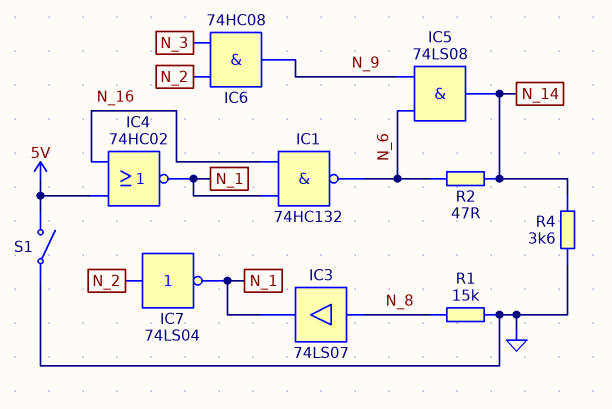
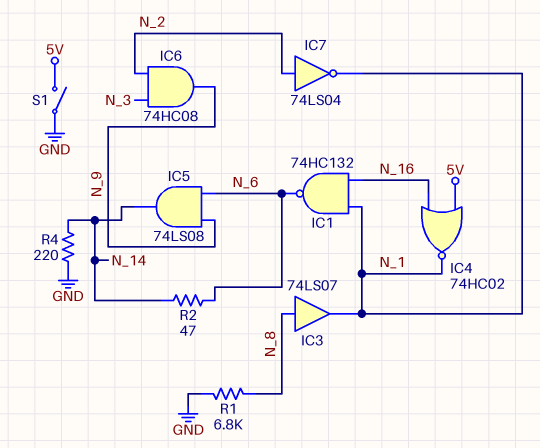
R1: 15k (GND, N_8) -> 6.8k (GND, N_8)
R4: 3.6k (GND, N_14) -> 220 (GND, N_14)

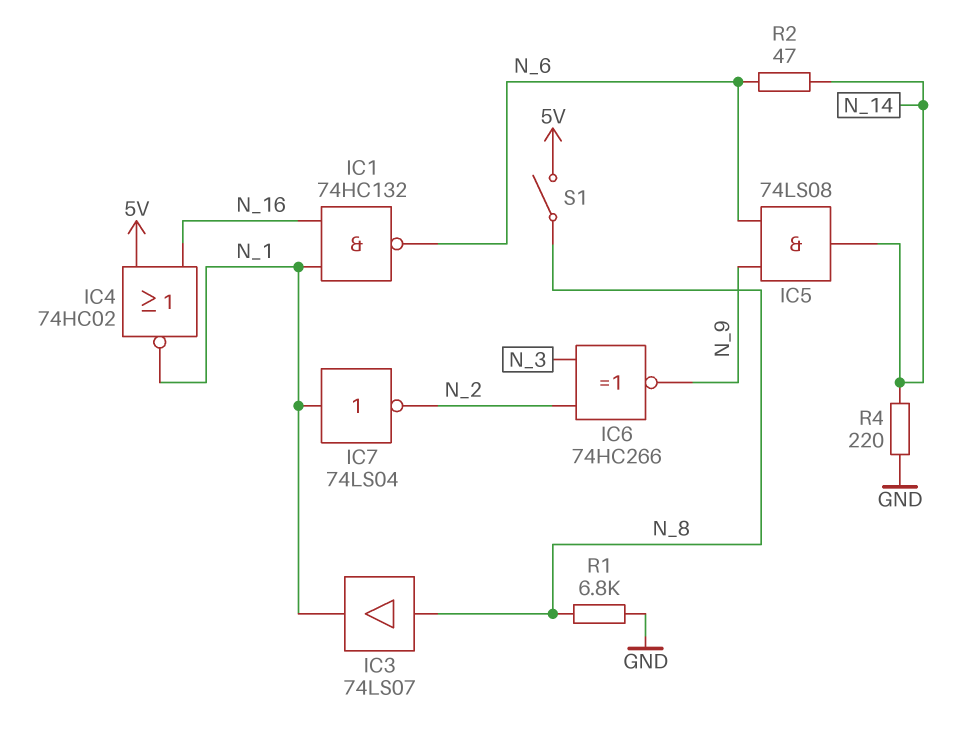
IC6: AND 74HC08 (in N_2, in N_3, out N_9) -> XNOR 74HC266 (in N_2, in N_3, out N_9)
IC7: NOT 74LS04 (in N_2, out N_1) -> NOT 74LS04 (in N_1, out N_2)
S1: switch (5V, GND) -> switch (5V, N_8)

